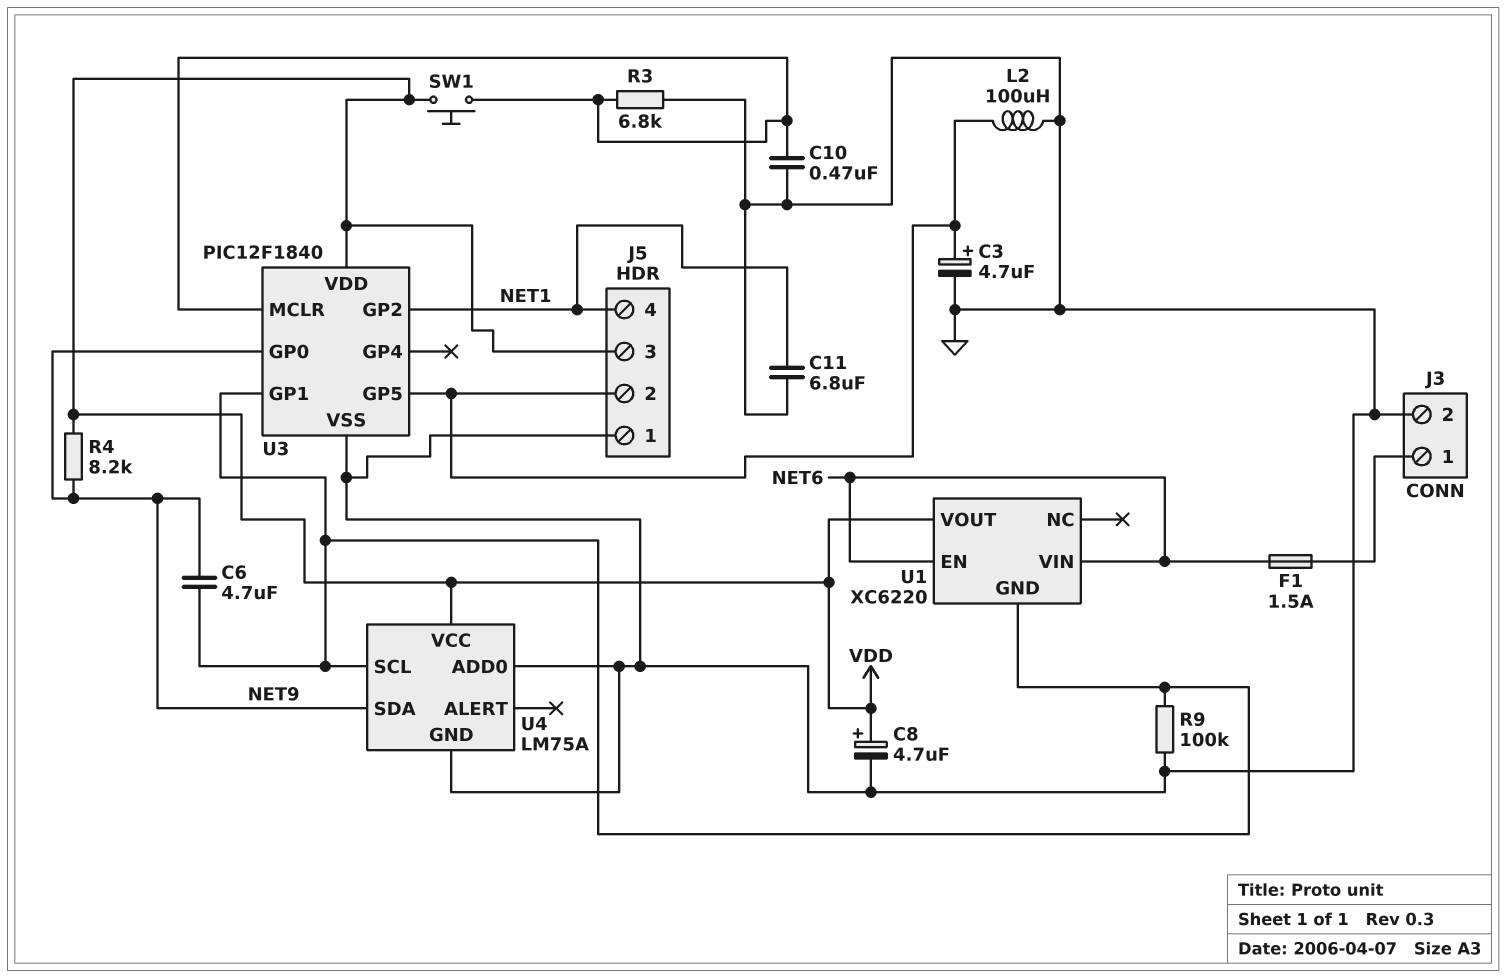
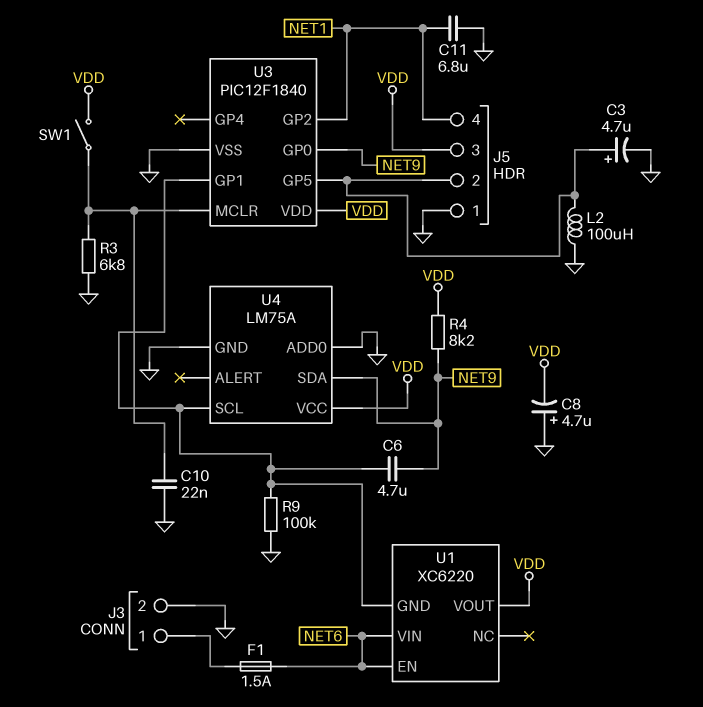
C8: 4.7uF (plus VDD, minus GND) -> 4.7uF (plus GND, minus VDD)
C10: 470nF (GND, U3/MCLR) -> 22nF (GND, U3/MCLR)
SW1: button (U3/MCLR, VDD) -> switch (U3/MCLR, VDD)

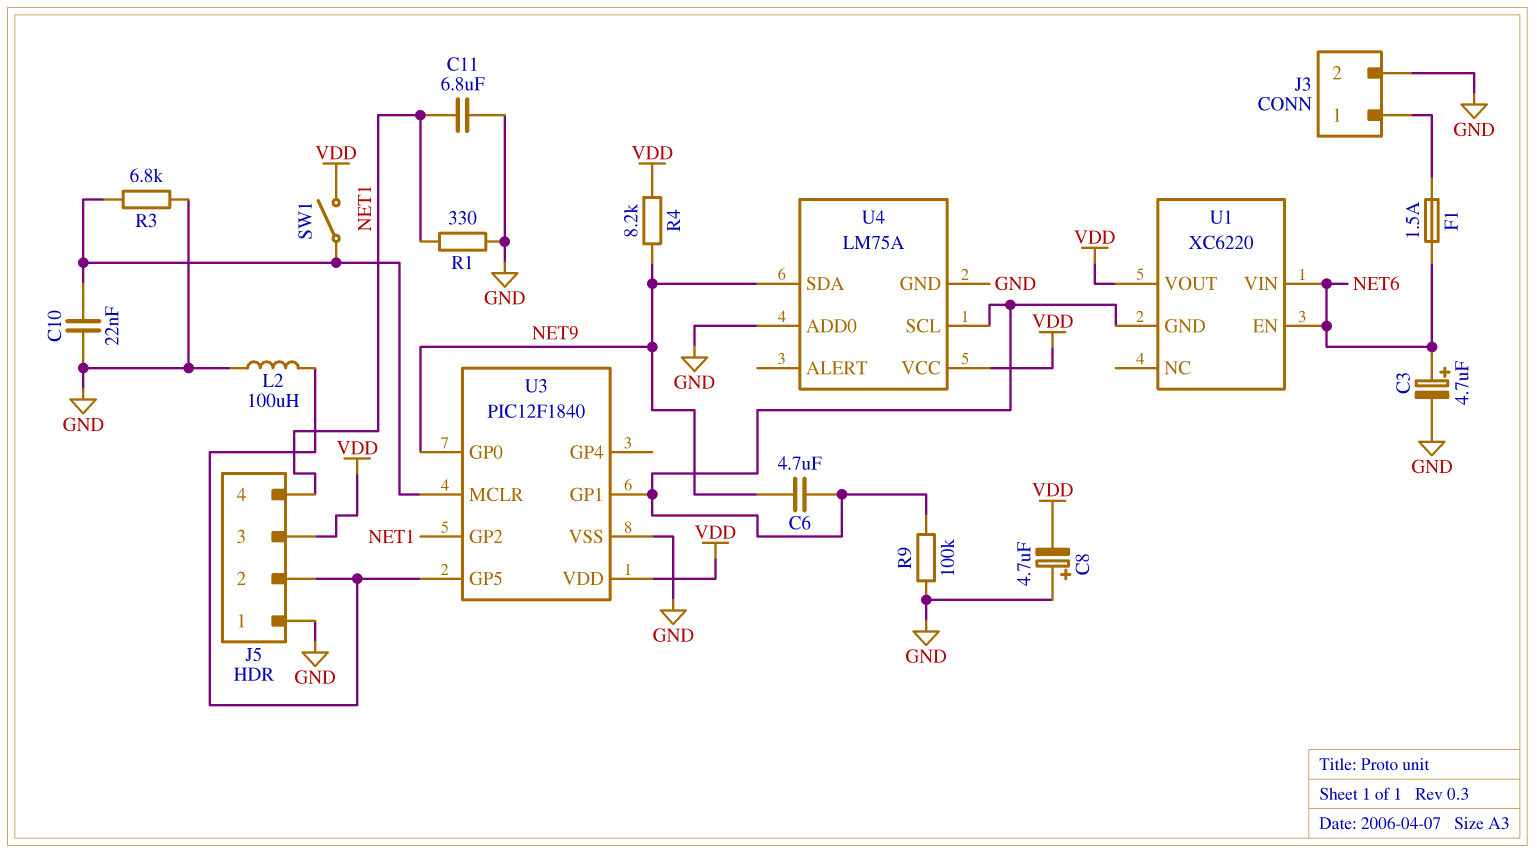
C3: 4.7uF (plus J5/2, minus GND) -> 4.7uF (plus NET6, minus GND)
R1: none -> 330 (GND, NET1)

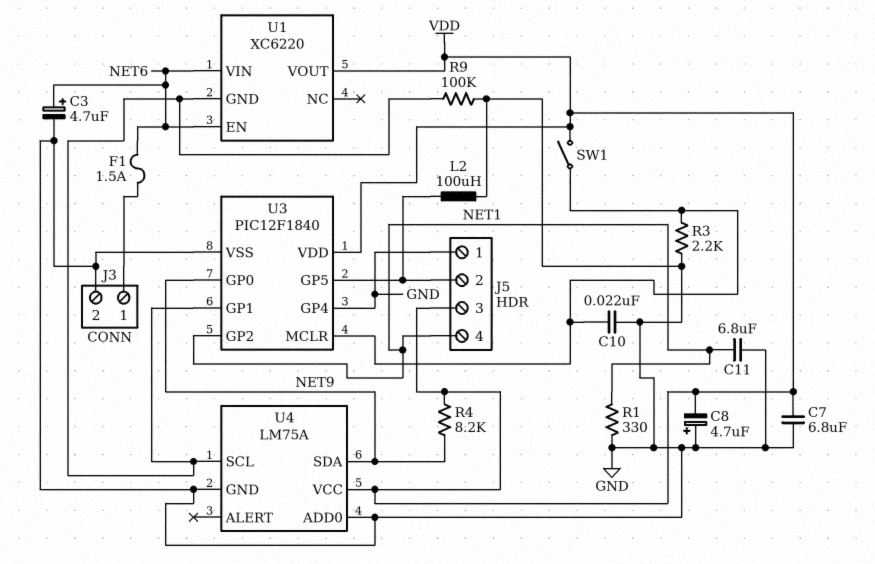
C6: 4.7uF (NET9, U1/GND) -> none
C7: none -> 6.8uF (GND, VDD)
R3: 6.8k (GND, U3/MCLR) -> 2.2k (GND, U3/MCLR)
U3 pin GP4: none -> GND

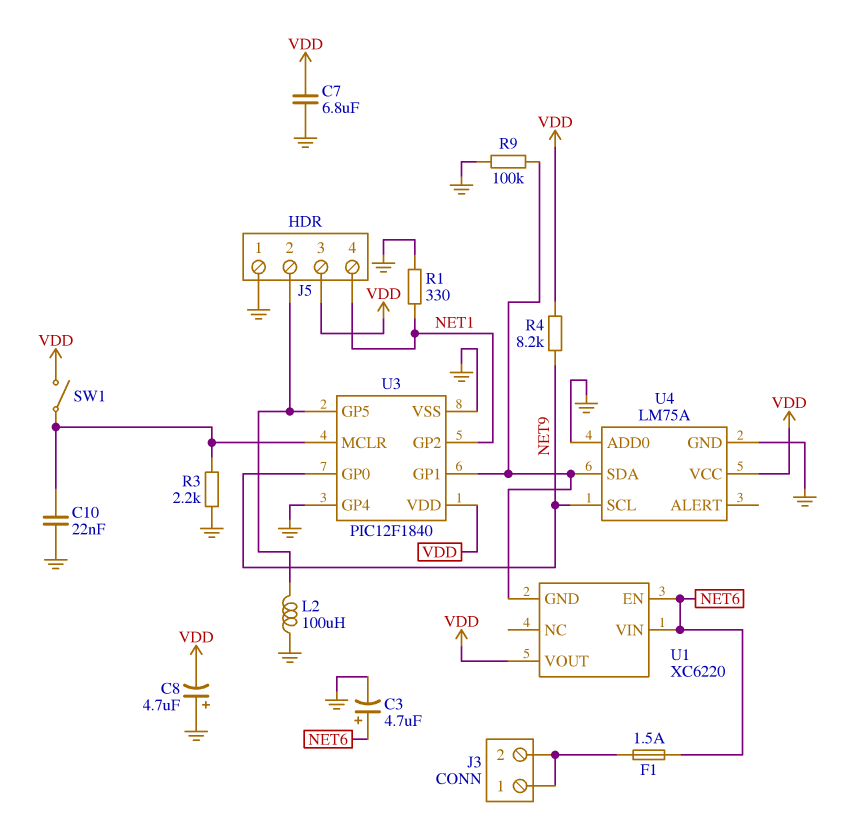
C11: 6.8uF (GND, NET1) -> none
J3 pin 2: GND -> J3/1
U4 pin SCL: U1/GND -> NET9
U4 pin SDA: NET9 -> U1/GND

